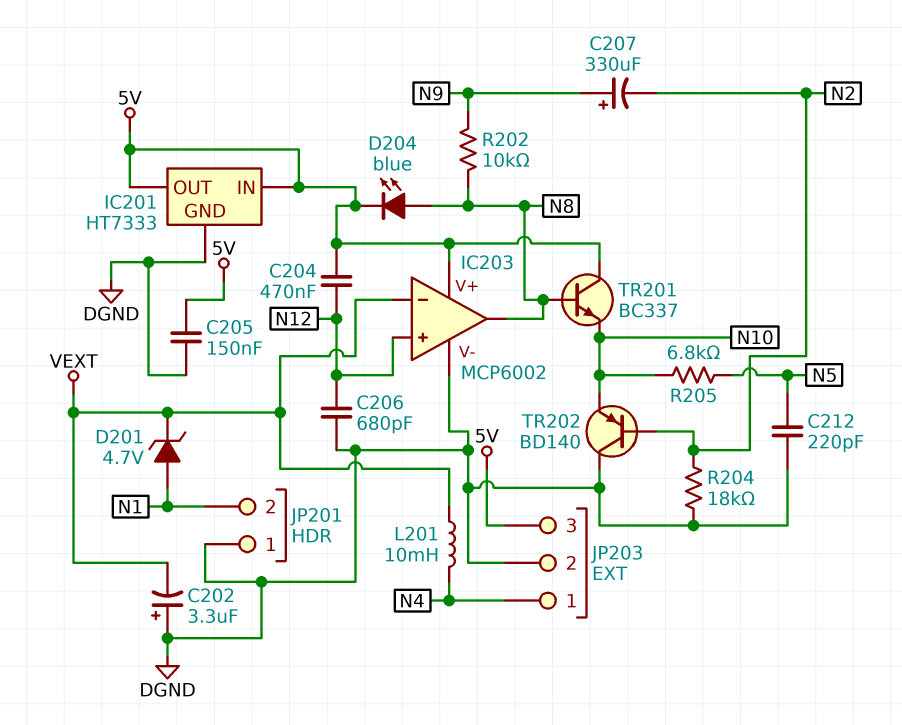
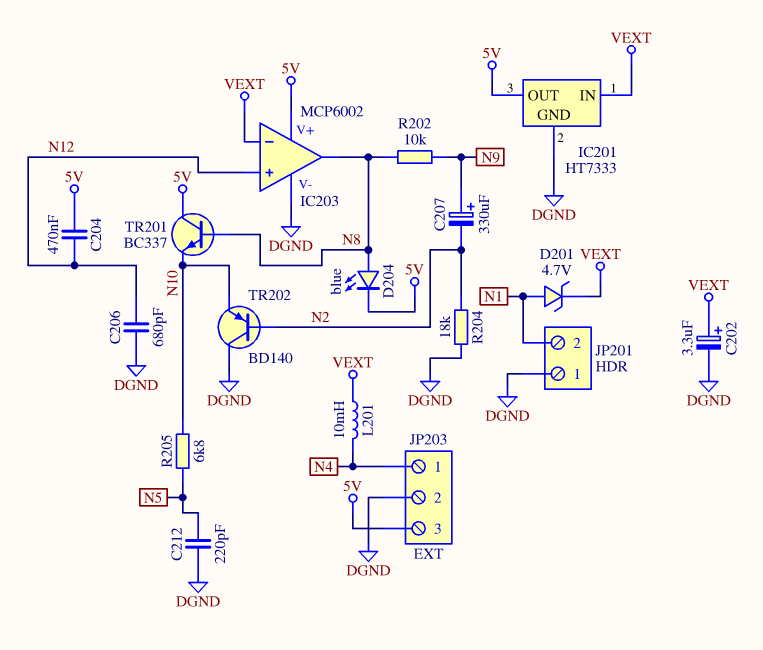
C202: 3.3uF (plus DGND, minus VEXT) -> 3.3uF (plus VEXT, minus DGND)
C205: 150nF (5V, DGND) -> none
IC201 pin IN: 5V -> VEXT

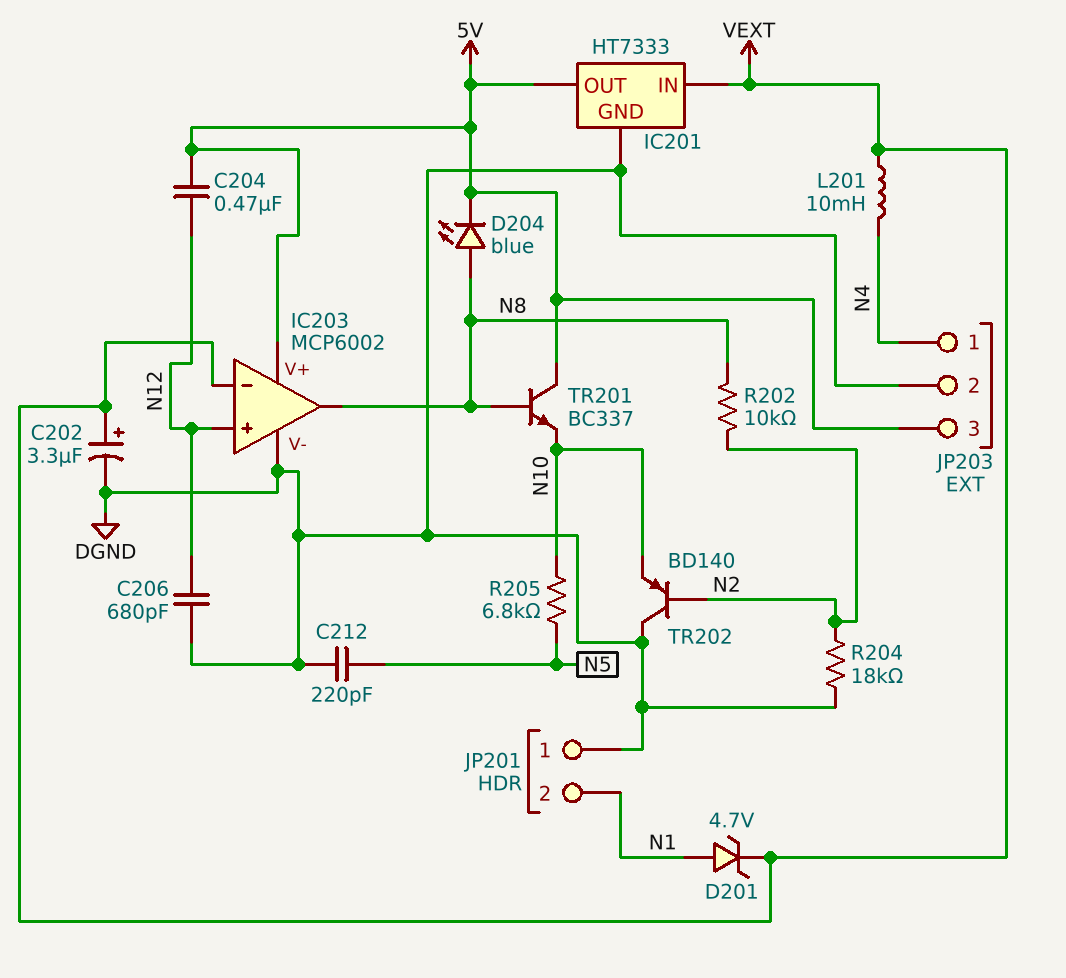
C207: 330uF (plus N9, minus N2) -> none
R202: 10k (N8, N9) -> 10k (N2, N8)

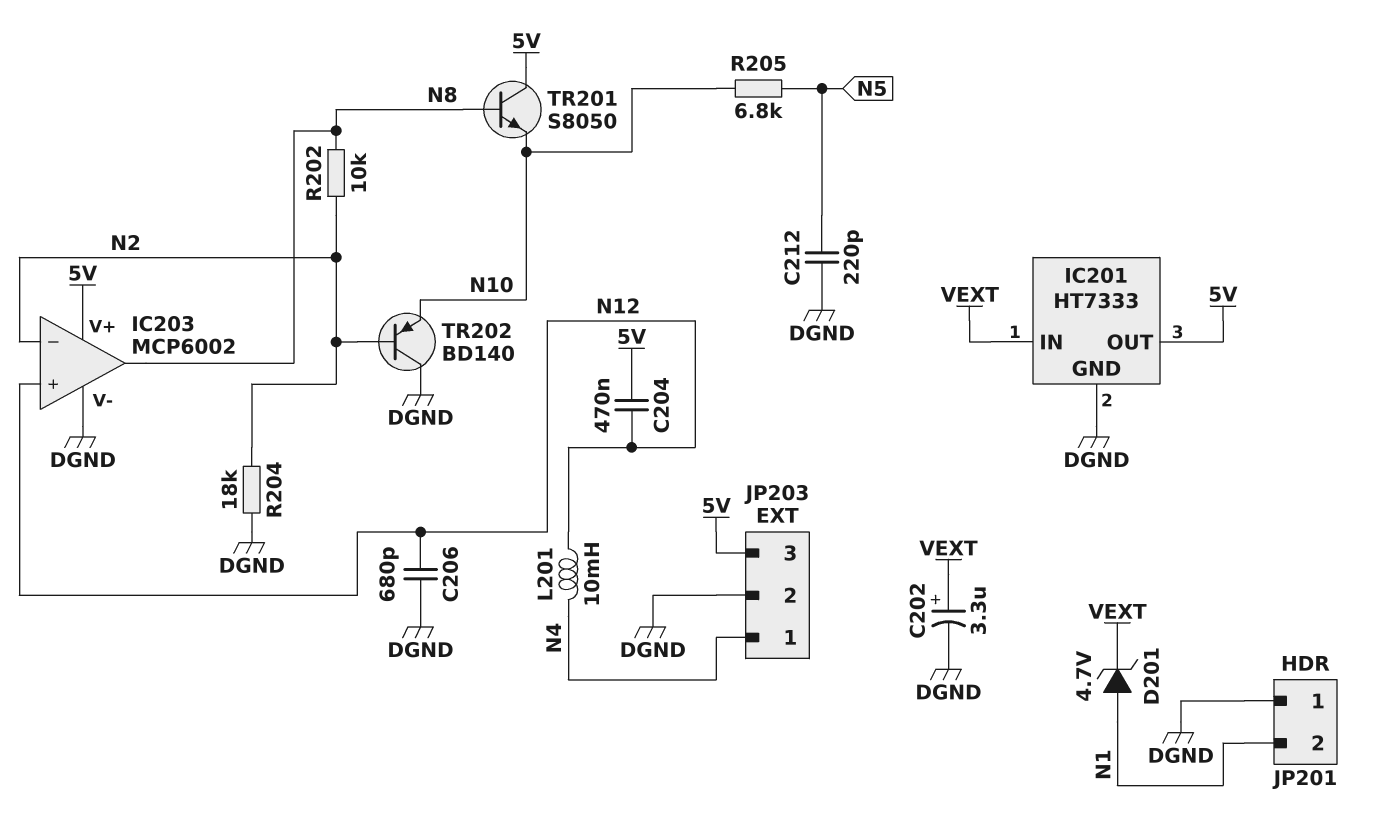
D204: LED blue (A N8, K 5V) -> none
IC203 pin in-: VEXT -> N2
L201: 10mH (N4, VEXT) -> 10mH (N4, N12)
TR201: NPN BC337 (B N8, C 5V, E N10) -> NPN S8050 (B N8, C 5V, E N10)

